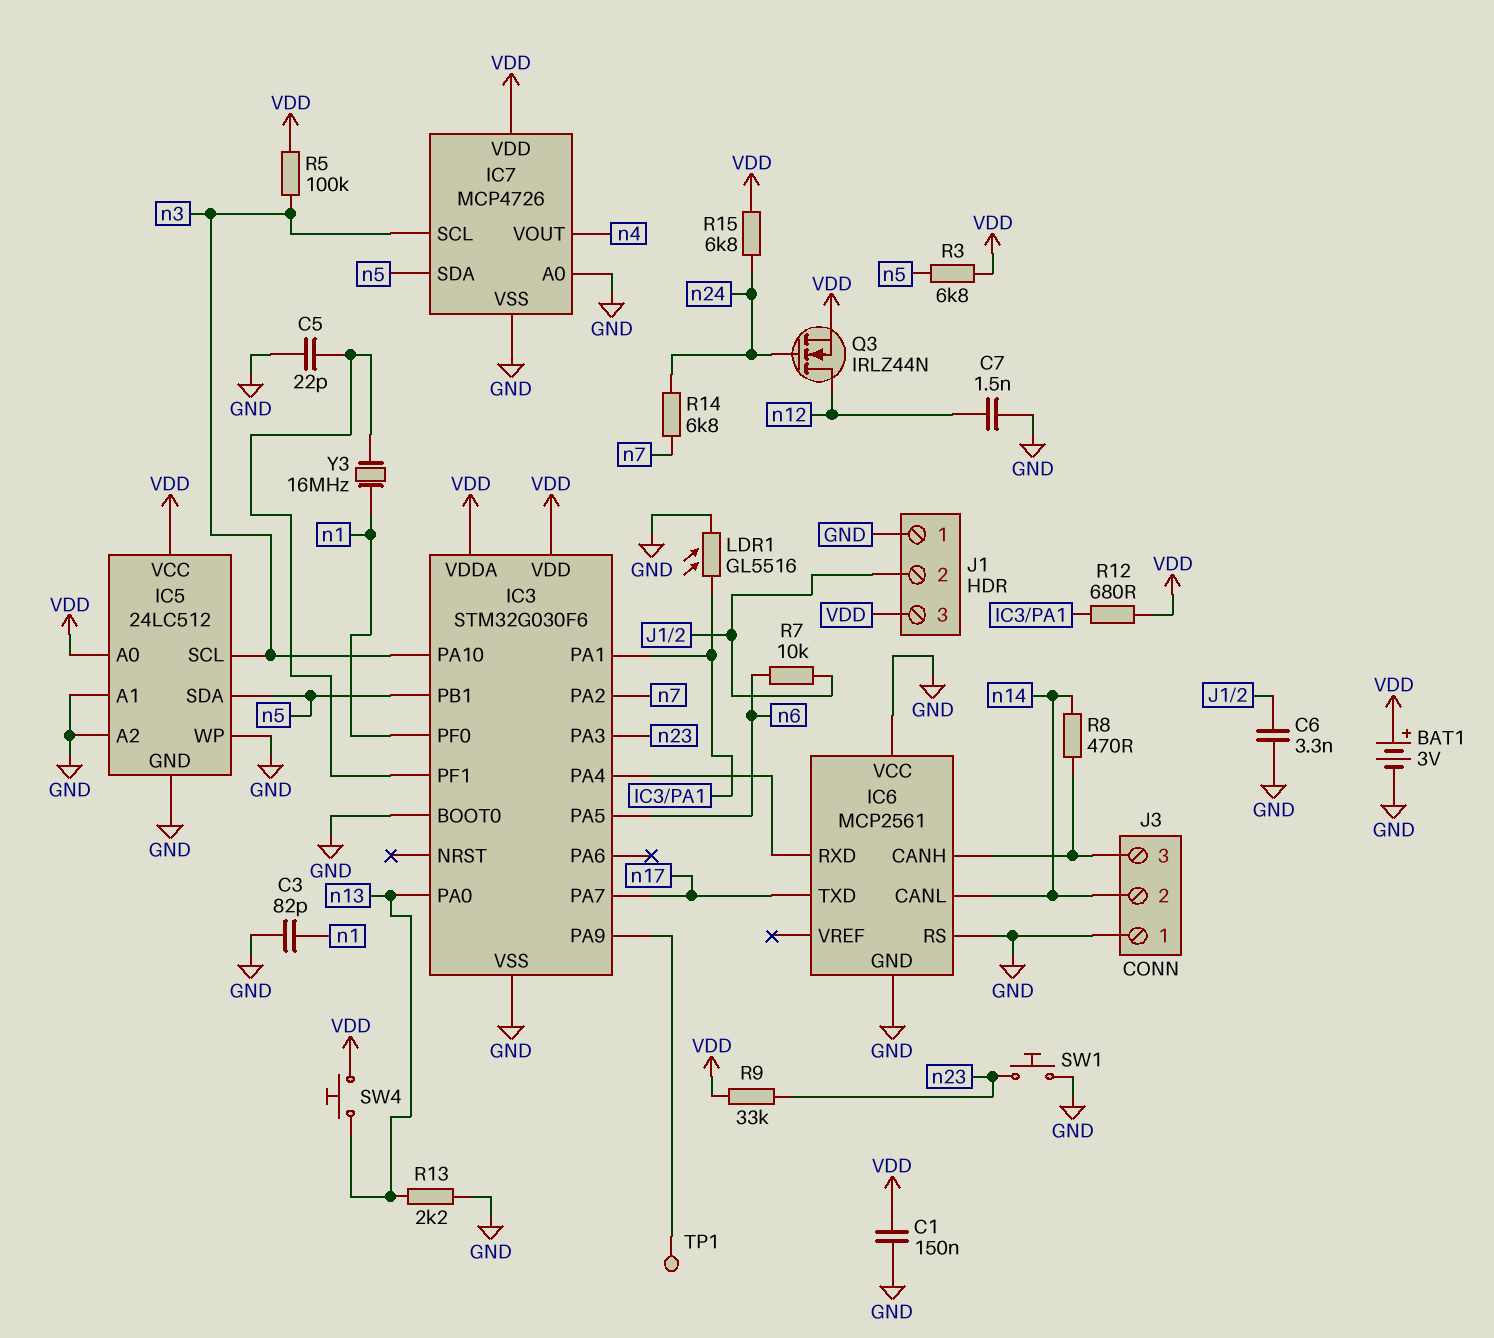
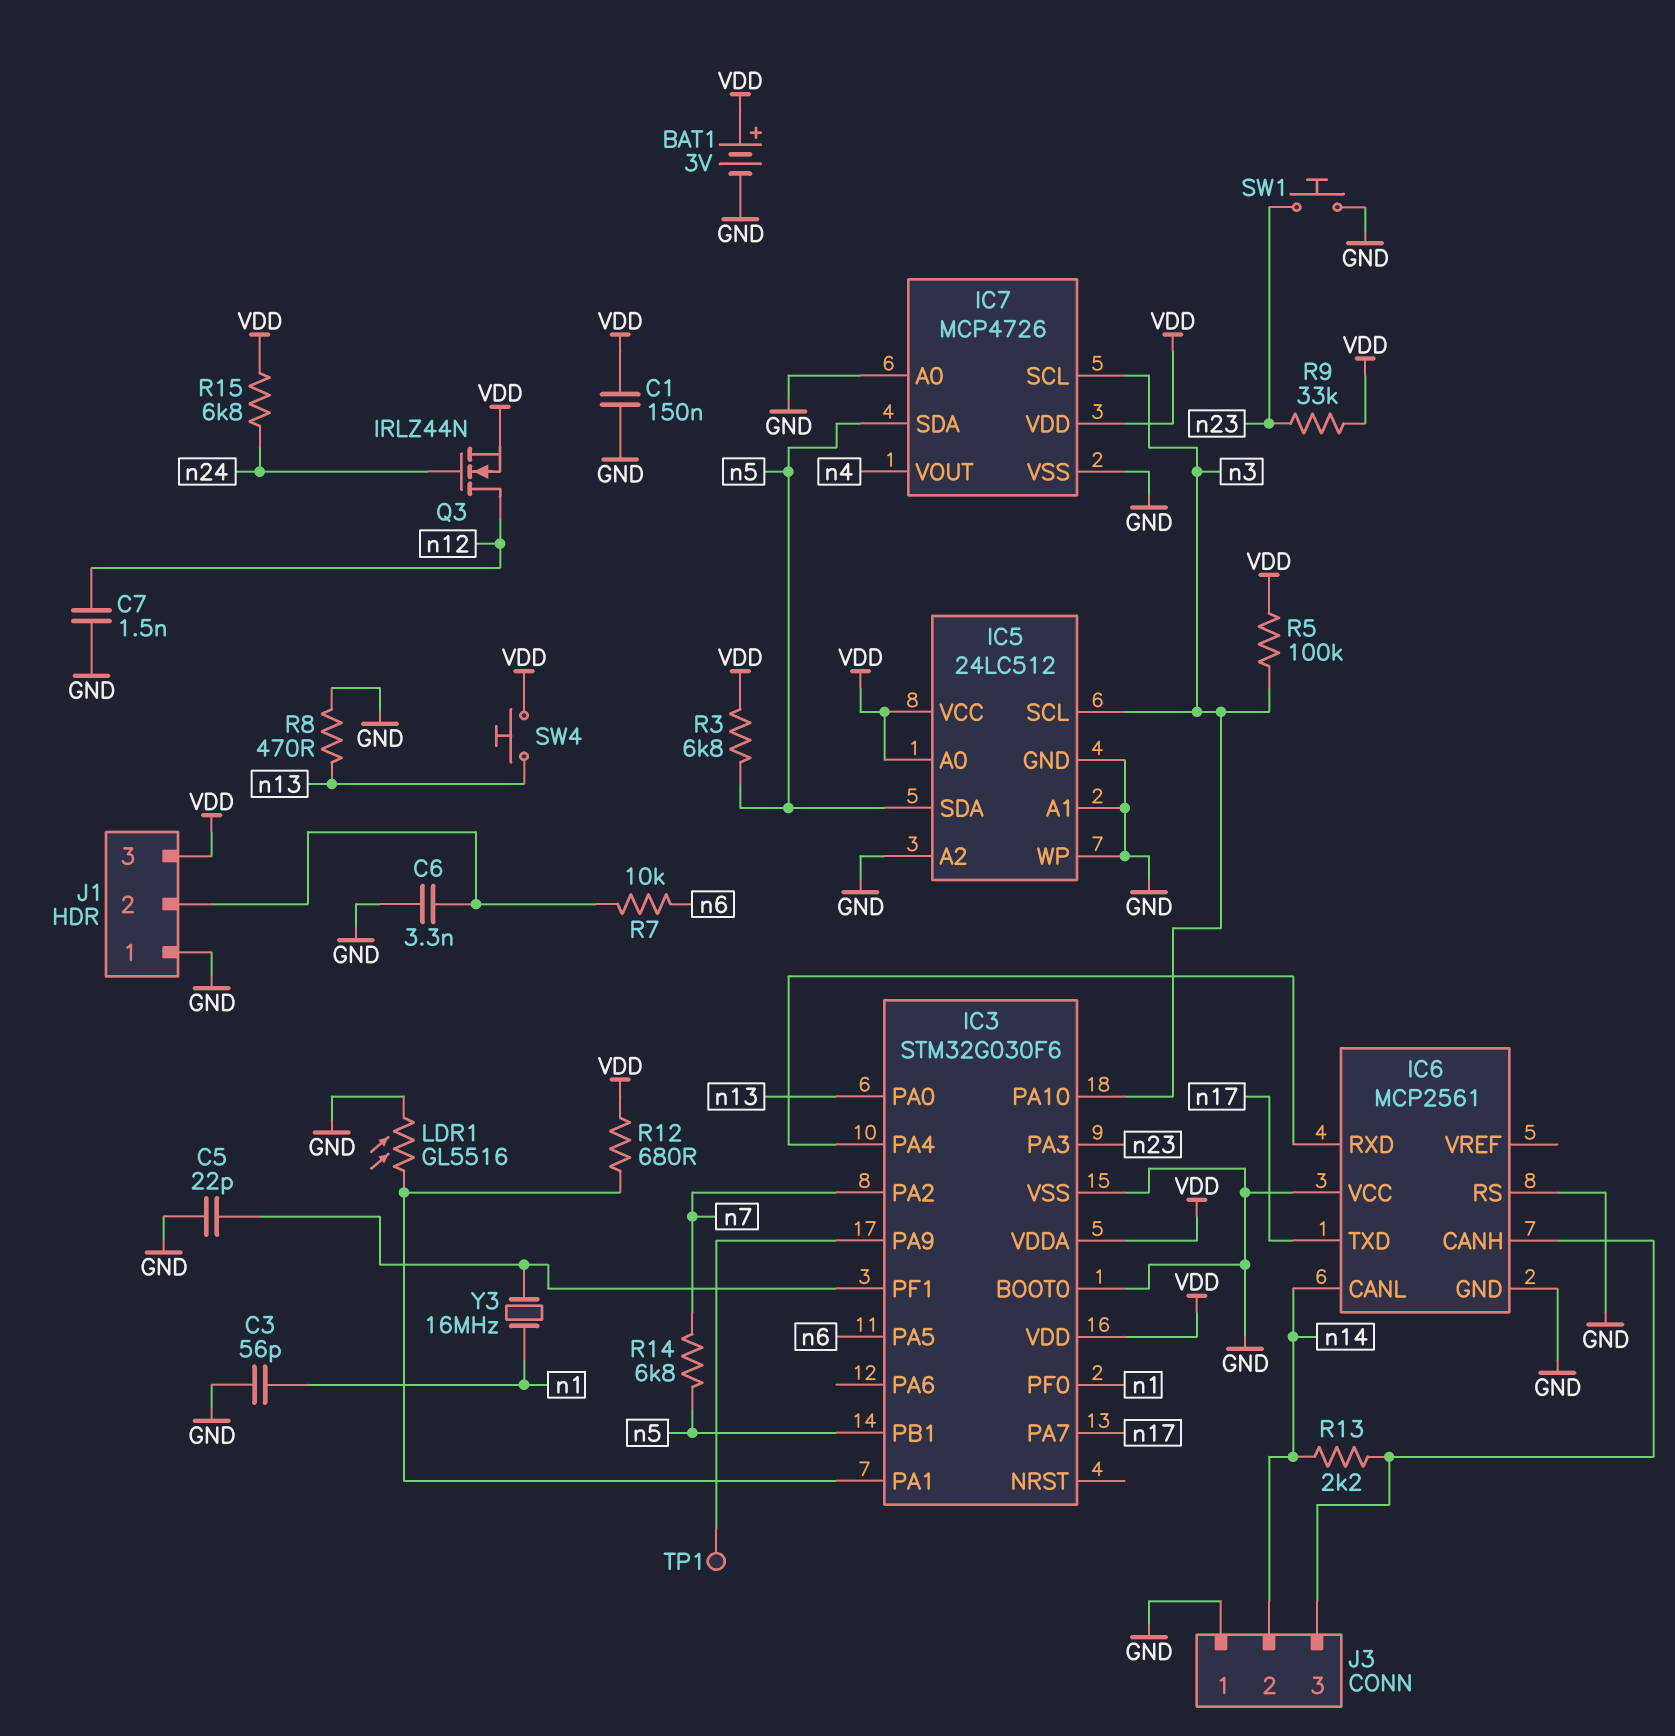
C3: 82pF (GND, n1) -> 56pF (GND, n1)
R8: 470 (IC6/CANH, n14) -> 470 (GND, n13)
R13: 2.2k (GND, n13) -> 2.2k (IC6/CANH, n14)
R14: 6.8k (n7, n24) -> 6.8k (n5, n7)

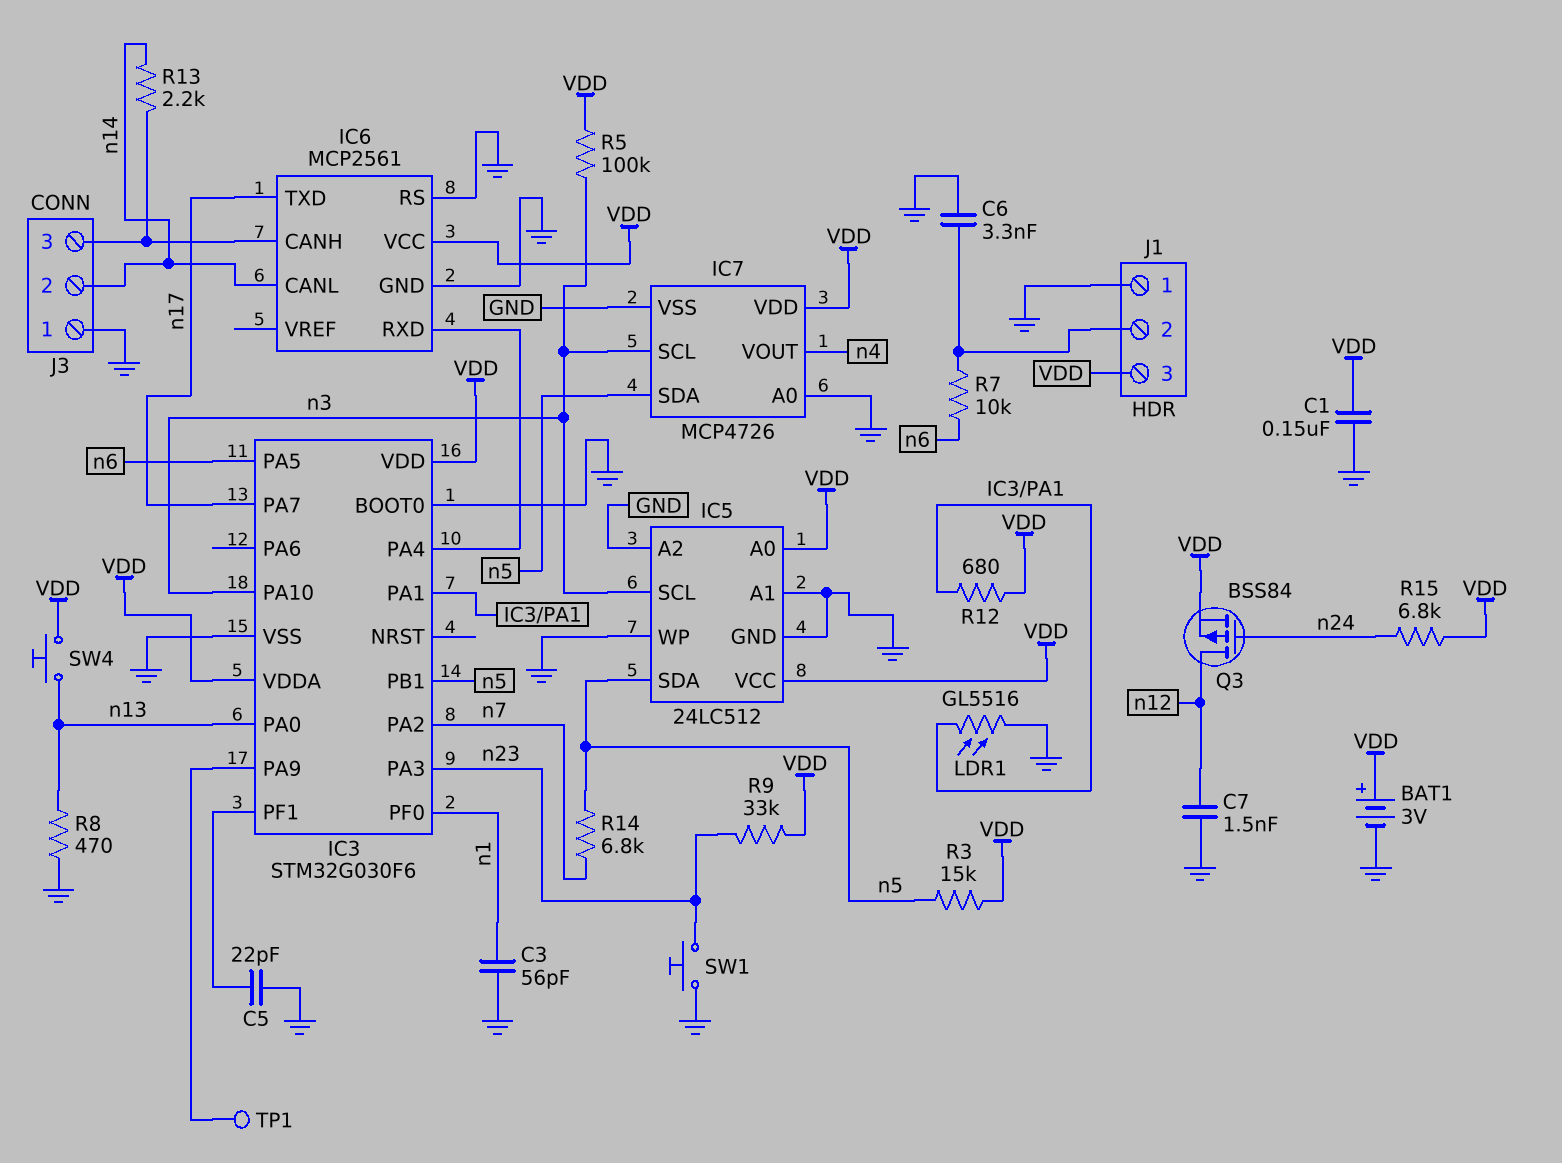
IC6 pin VCC: GND -> VDD
Q3: NMOS IRLZ44N (G n24, D n12, S VDD) -> PMOS BSS84 (G n24, D n12, S VDD)
R3: 6.8k (VDD, n5) -> 15k (VDD, n5)
Y3: 16MHz (IC3/PF1, n1) -> none

